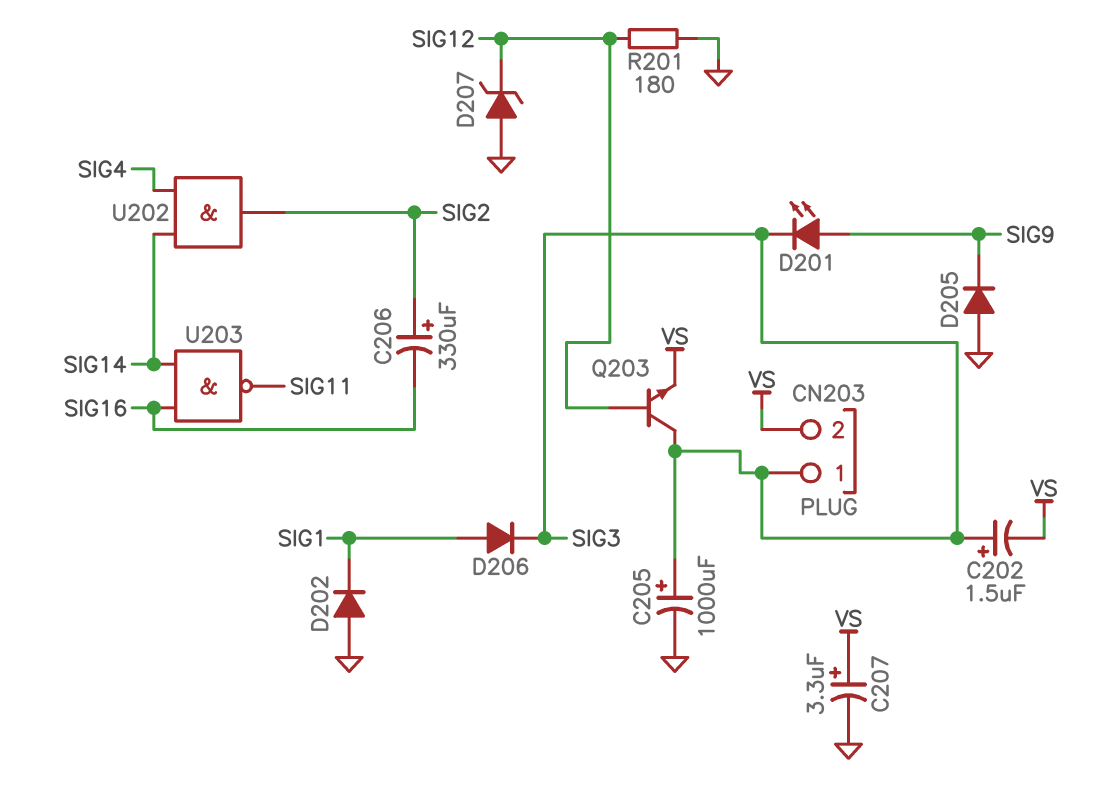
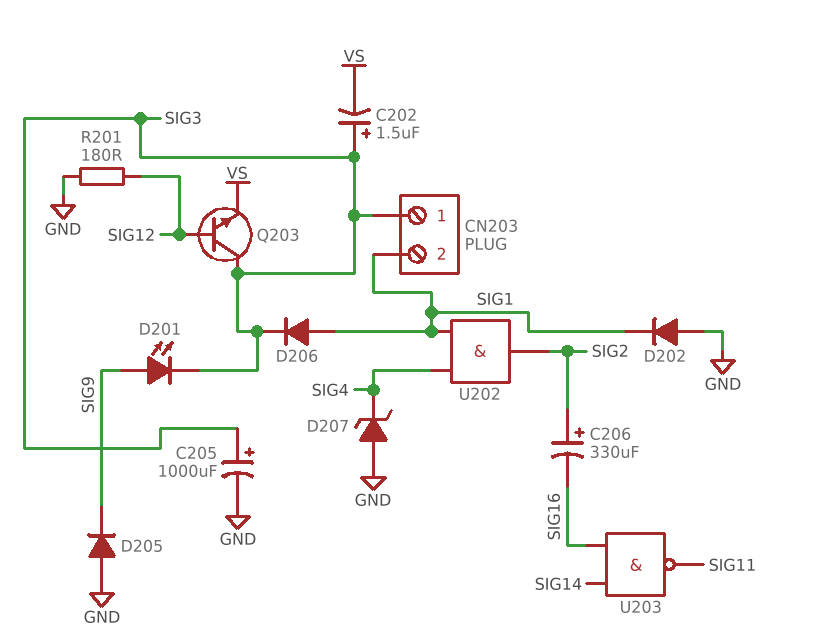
C207: 3.3uF (plus VS, minus GND) -> none
CN203 pin 2: VS -> SIG1
D207: zener (A GND, K SIG12) -> zener (A GND, K SIG4)
U202: AND (in SIG4, in SIG14, out SIG2) -> AND (in SIG1, in SIG4, out SIG2)

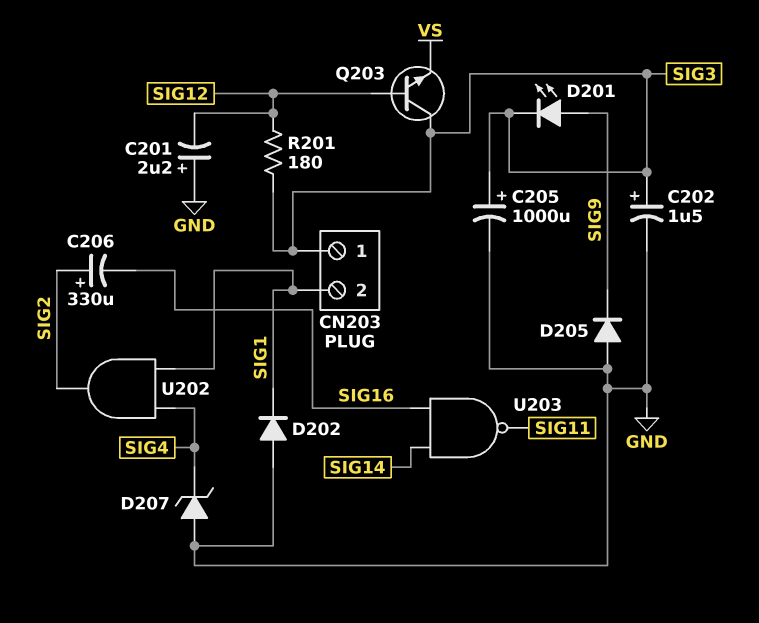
C201: none -> 2.2uF (plus GND, minus SIG12)
C202: 1.5uF (plus SIG3, minus VS) -> 1.5uF (plus SIG3, minus GND)
D206: diode (A SIG1, K SIG3) -> none
R201: 180 (GND, SIG12) -> 180 (SIG3, SIG12)

